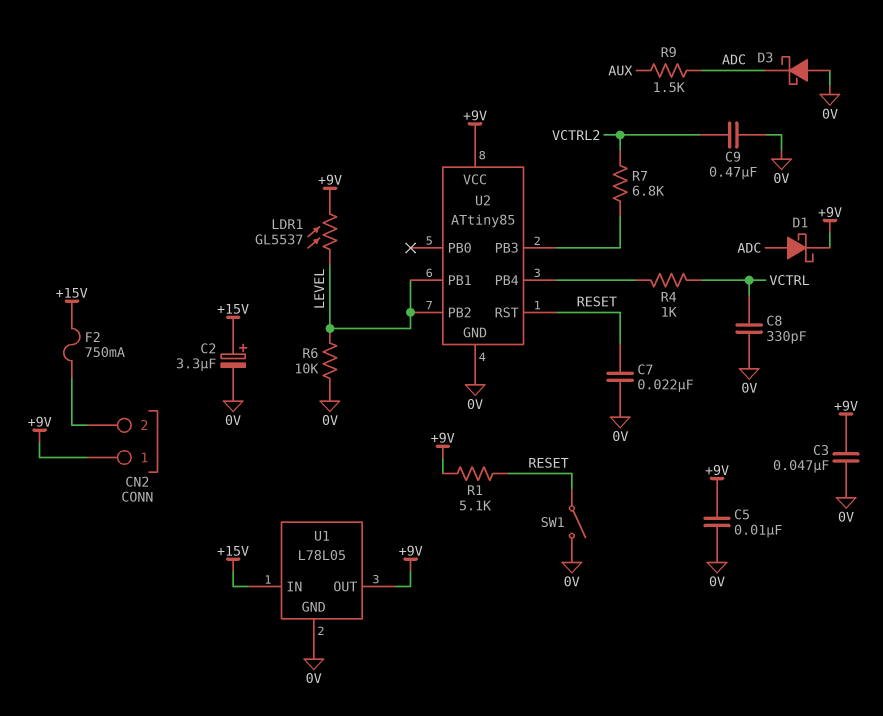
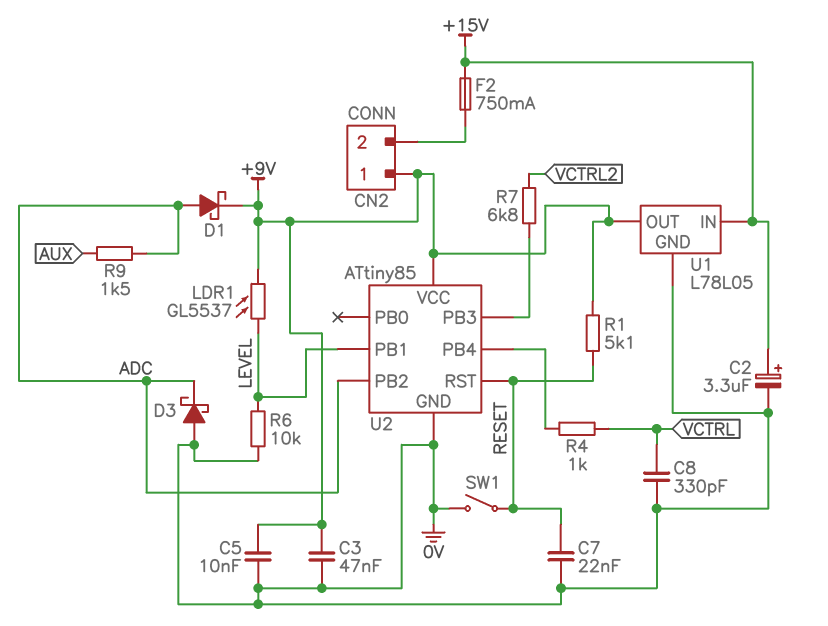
C9: 470nF (0V, VCTRL2) -> none
U2 pin PB2: LEVEL -> ADC

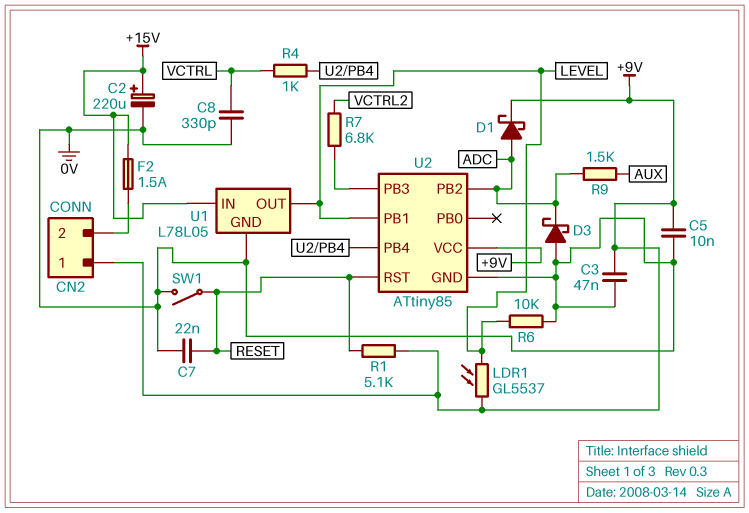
C2: 3.3uF (plus +15V, minus 0V) -> 220uF (plus +15V, minus 0V)
F2: 750mA (+15V, CN2/2) -> 1.5A (+15V, CN2/2)
U1 pin OUT: +9V -> LEVEL

